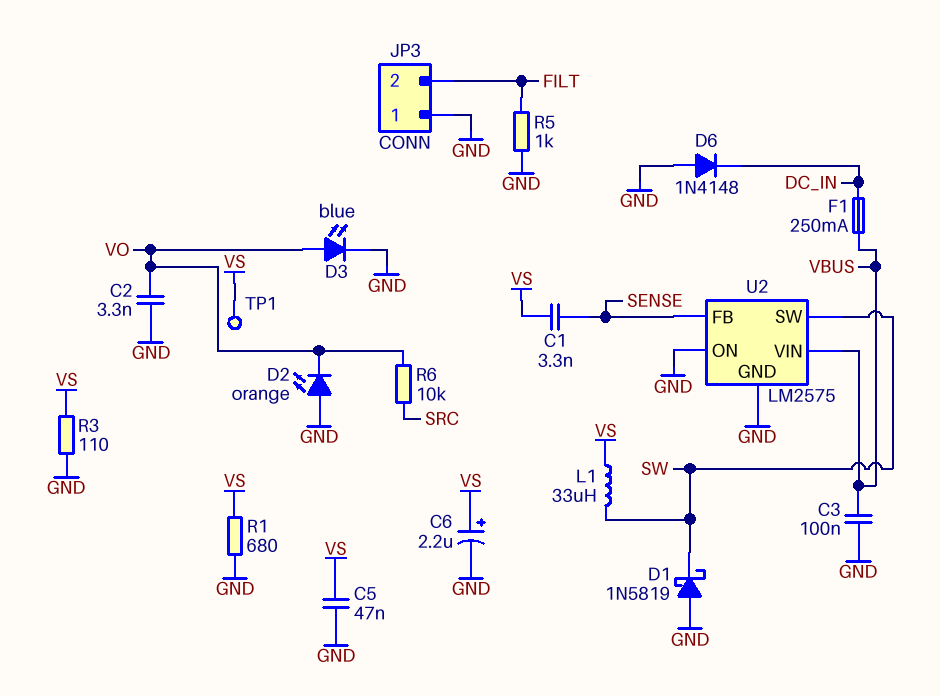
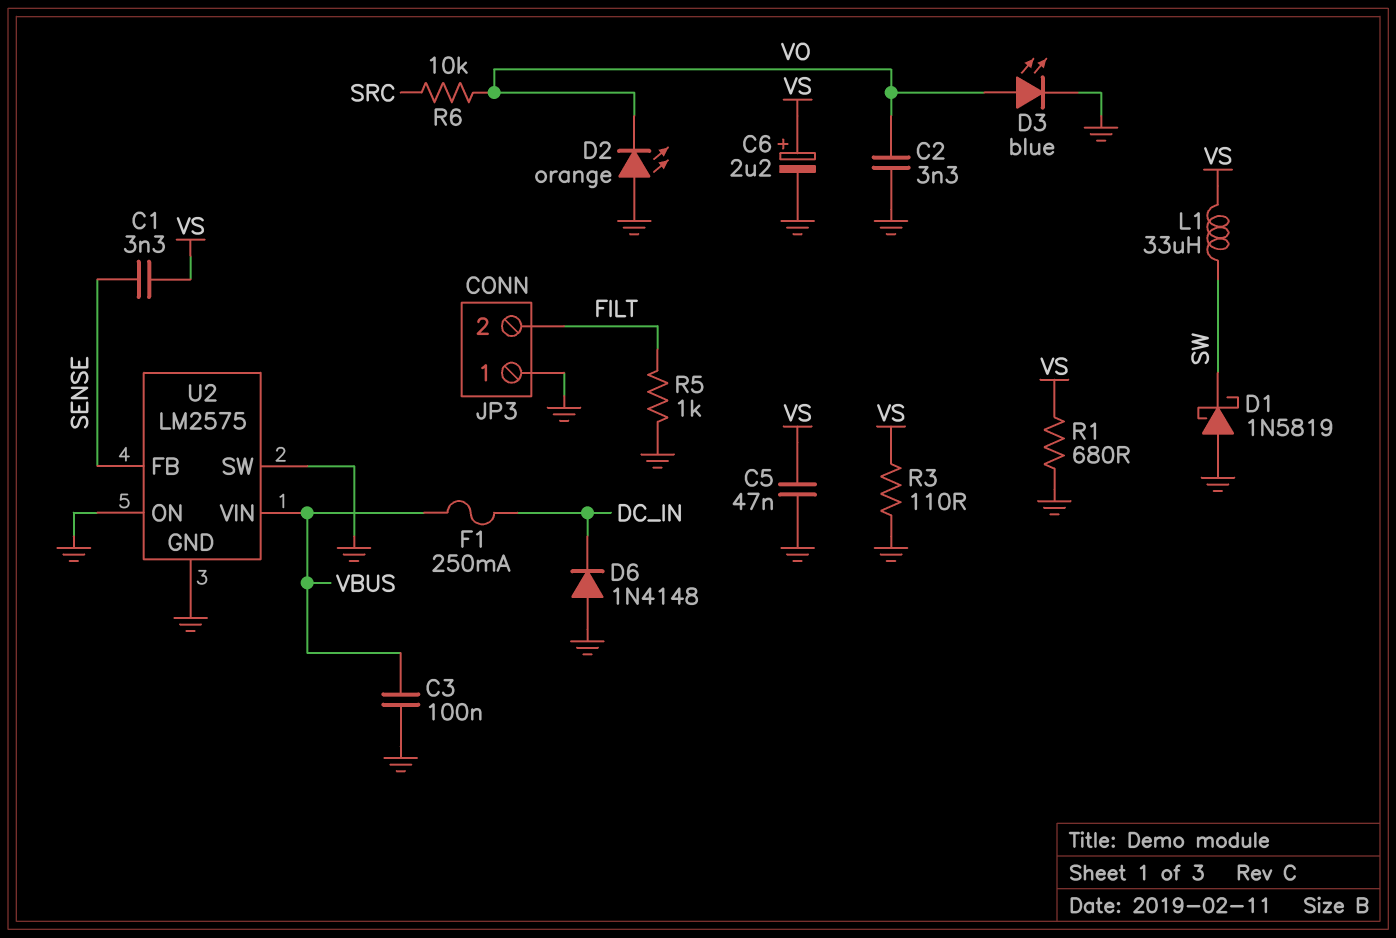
TP1: test point (VS) -> none
U2 pin SW: SW -> GND

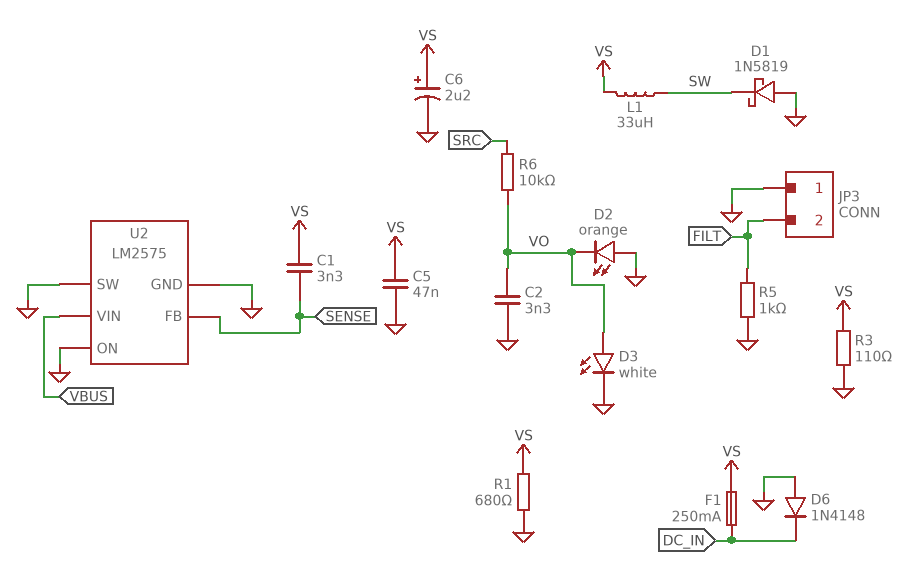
C3: 100nF (GND, VBUS) -> none
D3: LED blue (A VO, K GND) -> LED white (A VO, K GND)
F1: 250mA (DC_IN, VBUS) -> 250mA (DC_IN, VS)

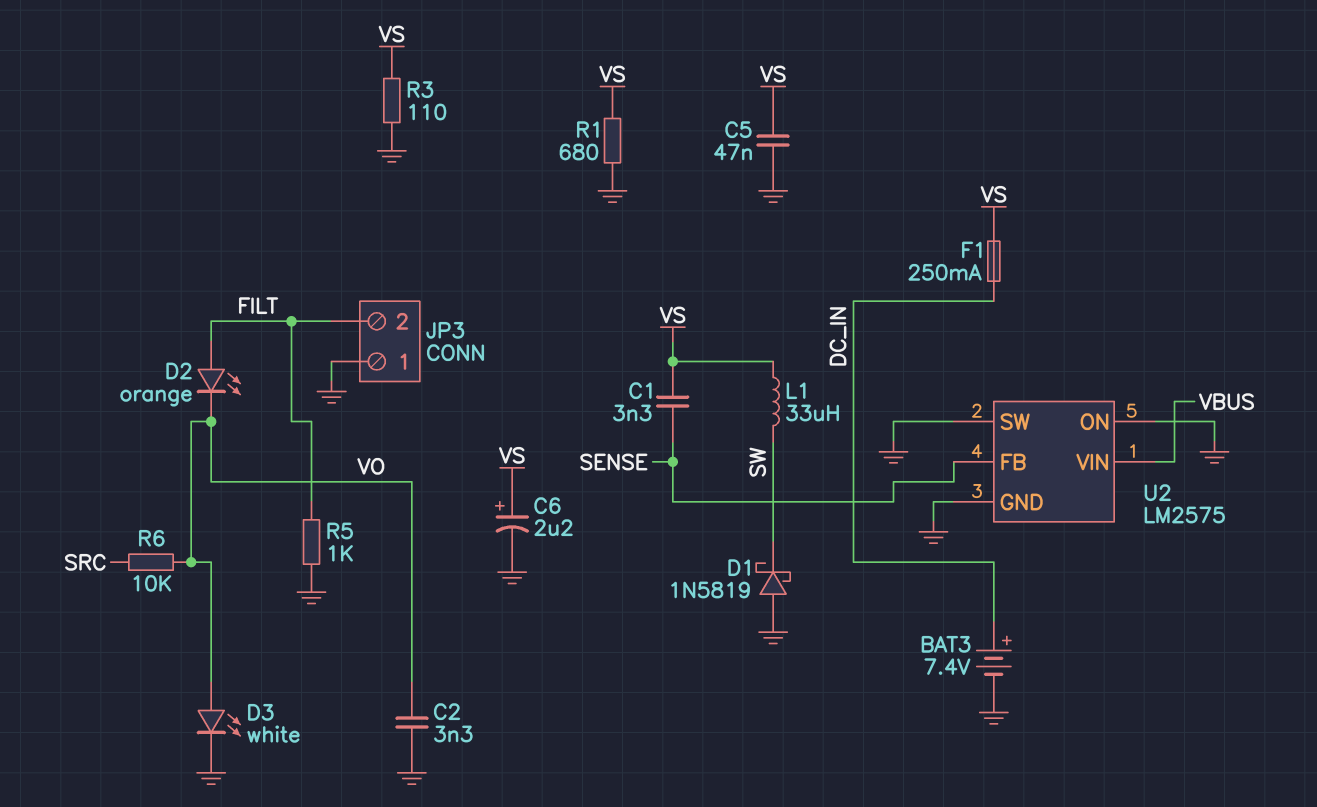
BAT3: none -> 7.4V (plus DC_IN, minus GND)
D2: LED orange (A GND, K VO) -> LED orange (A FILT, K VO)
D6: diode 1N4148 (A GND, K DC_IN) -> none

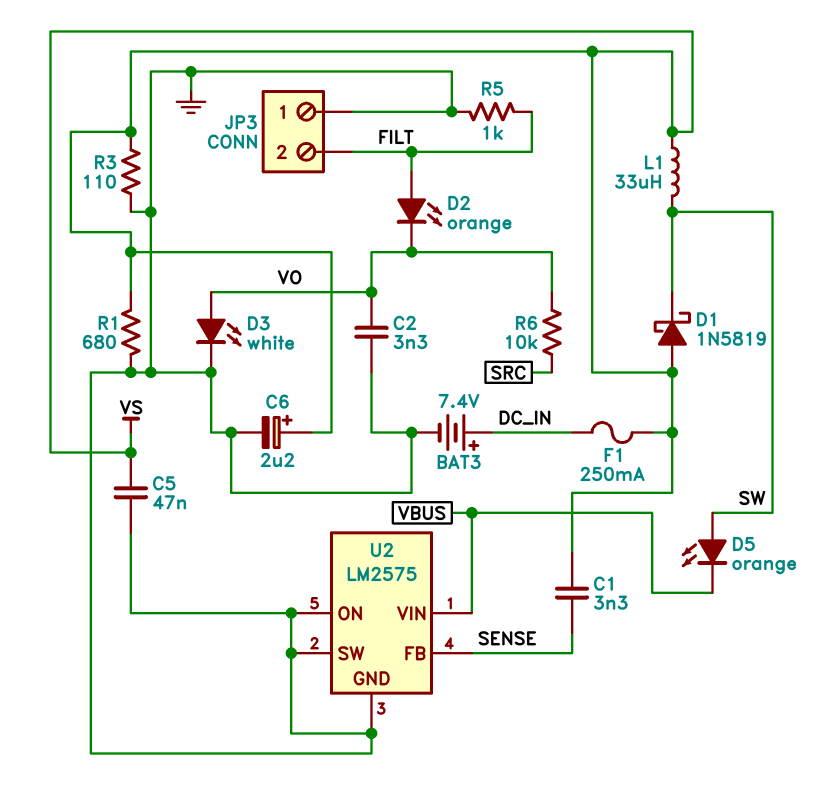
D1: schottky 1N5819 (A GND, K SW) -> schottky 1N5819 (A VS, K SW)
D5: none -> LED orange (A SW, K VBUS)

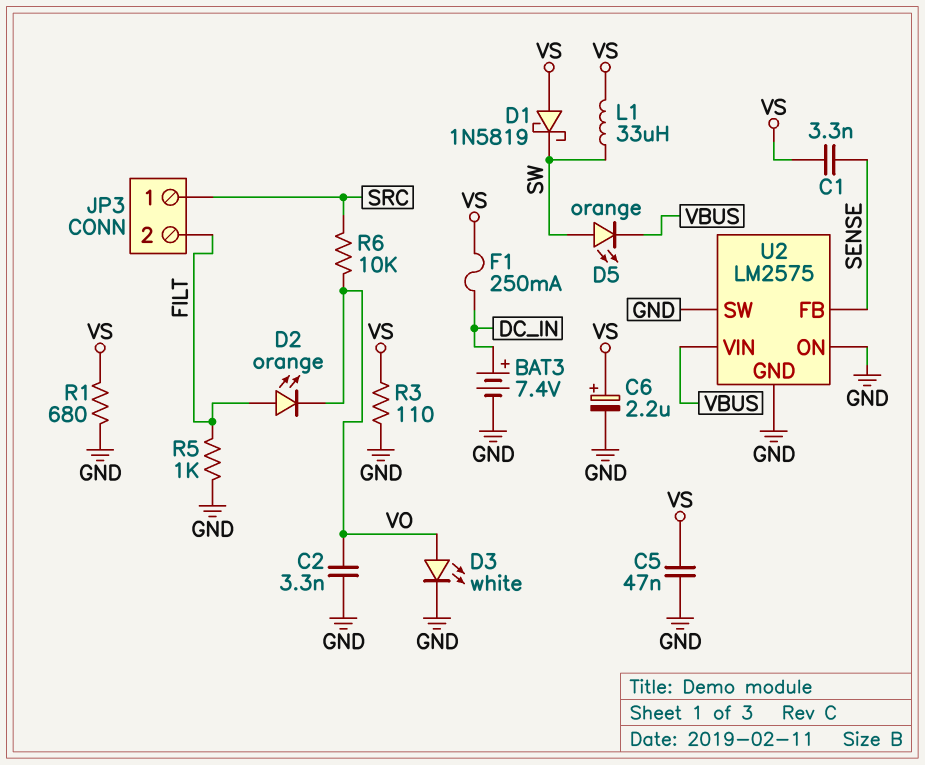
JP3 pin 1: GND -> SRC

